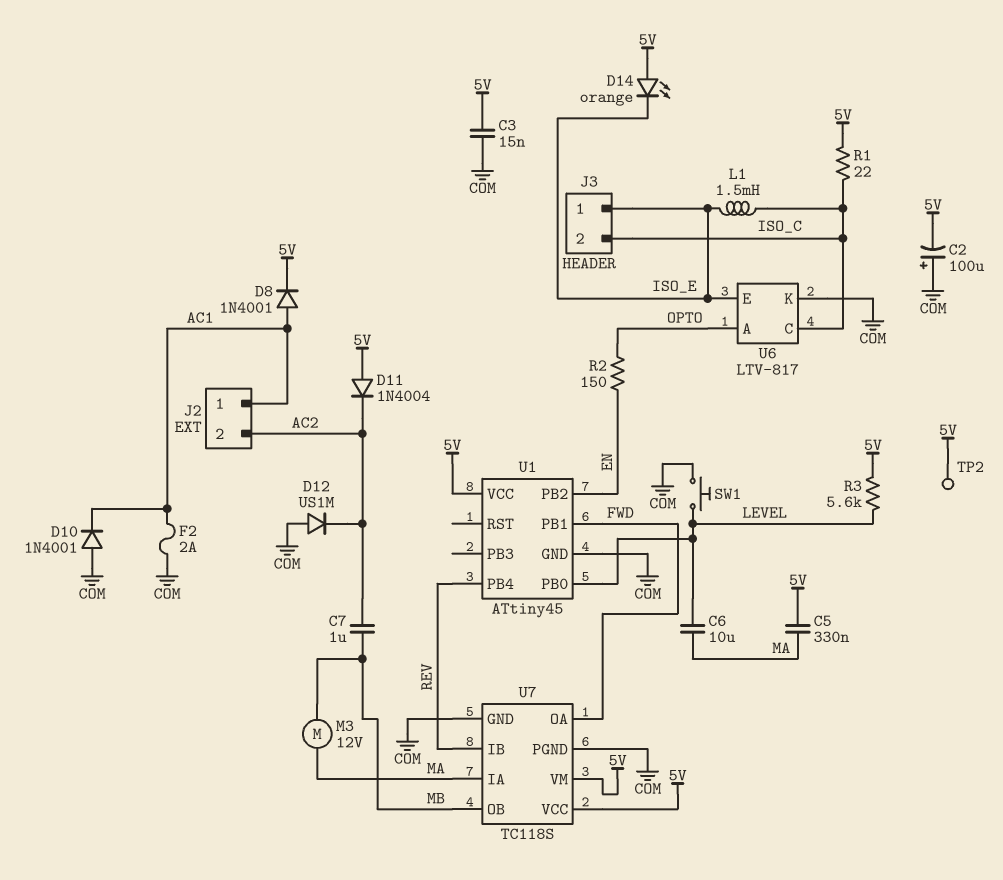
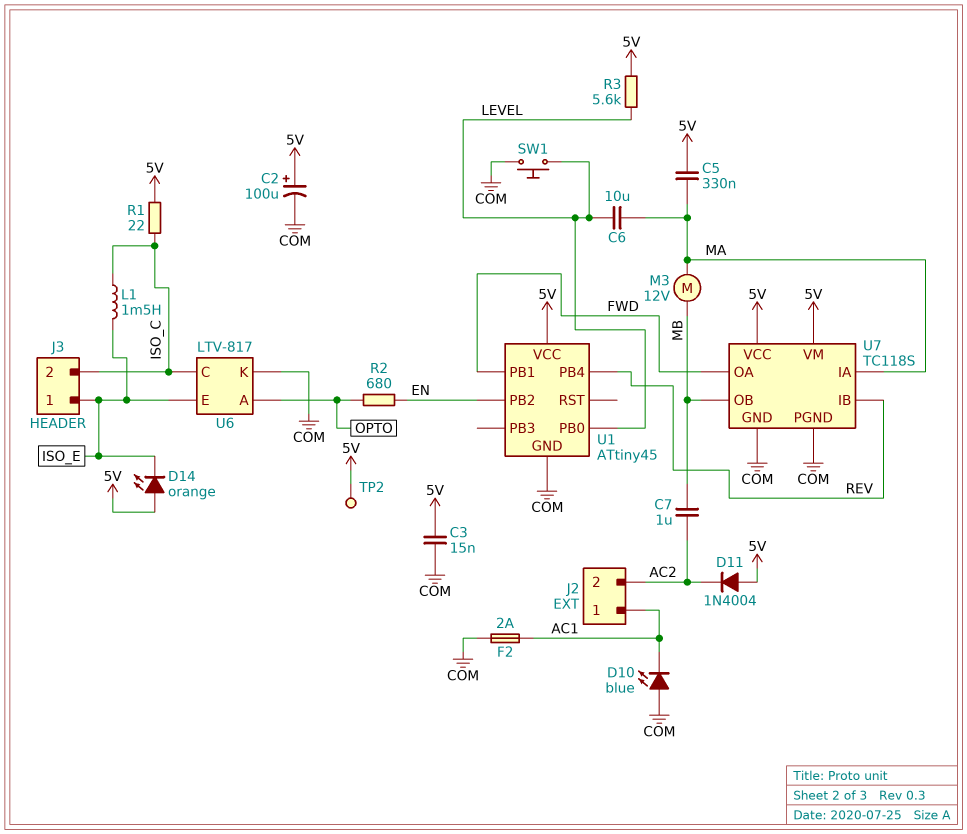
C2: 100uF (plus COM, minus 5V) -> 100uF (plus 5V, minus COM)
D8: diode 1N4001 (A AC1, K 5V) -> none
D10: diode 1N4001 (A COM, K AC1) -> LED blue (A COM, K AC1)
D12: diode US1M (A COM, K AC2) -> none
R2: 150 (EN, OPTO) -> 680 (EN, OPTO)

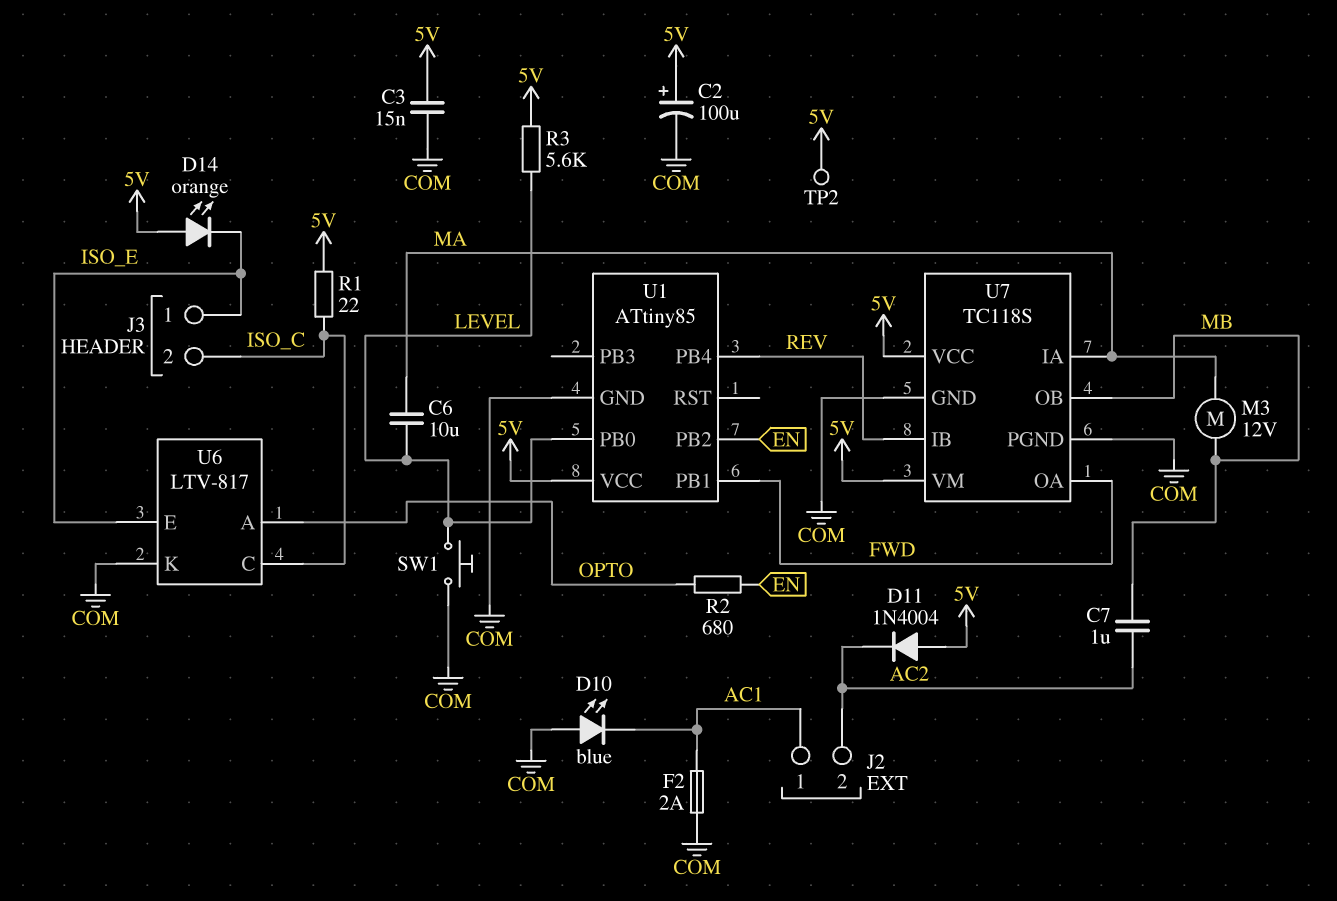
C5: 330nF (5V, MA) -> none
L1: 1.5mH (ISO_C, ISO_E) -> none
U1: ATtiny45 -> ATtiny85

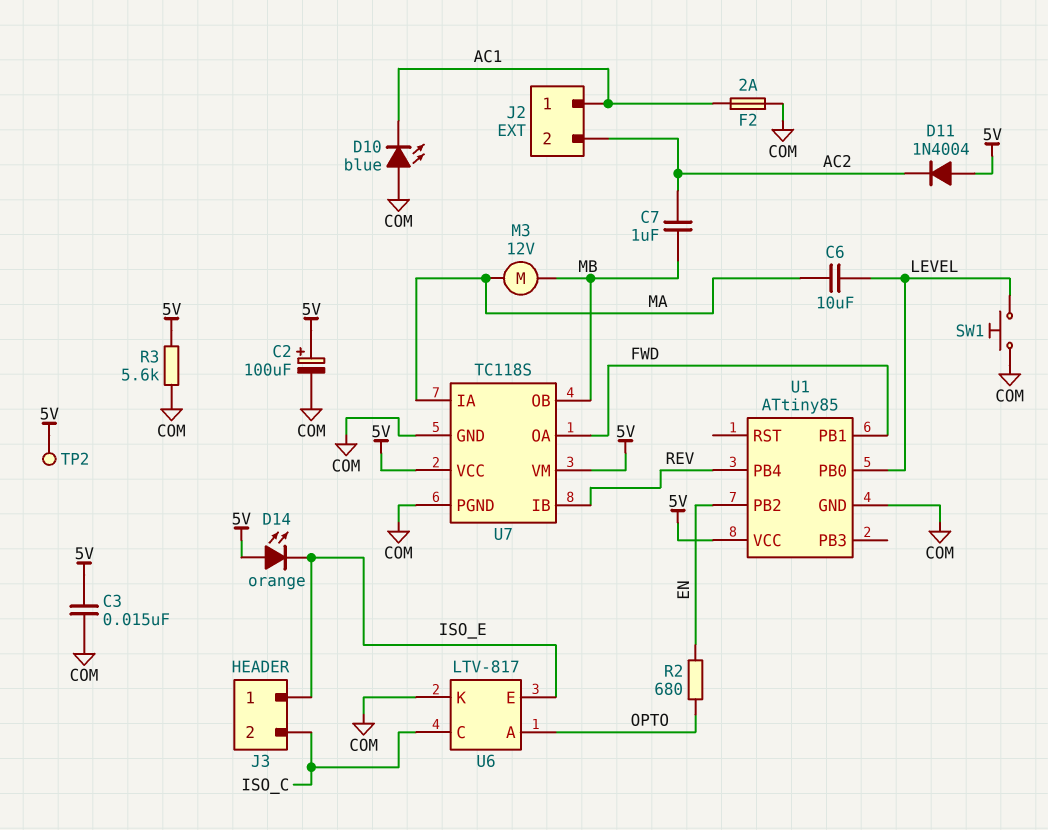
R1: 22 (5V, ISO_C) -> none
R3: 5.6k (5V, LEVEL) -> 5.6k (5V, COM)

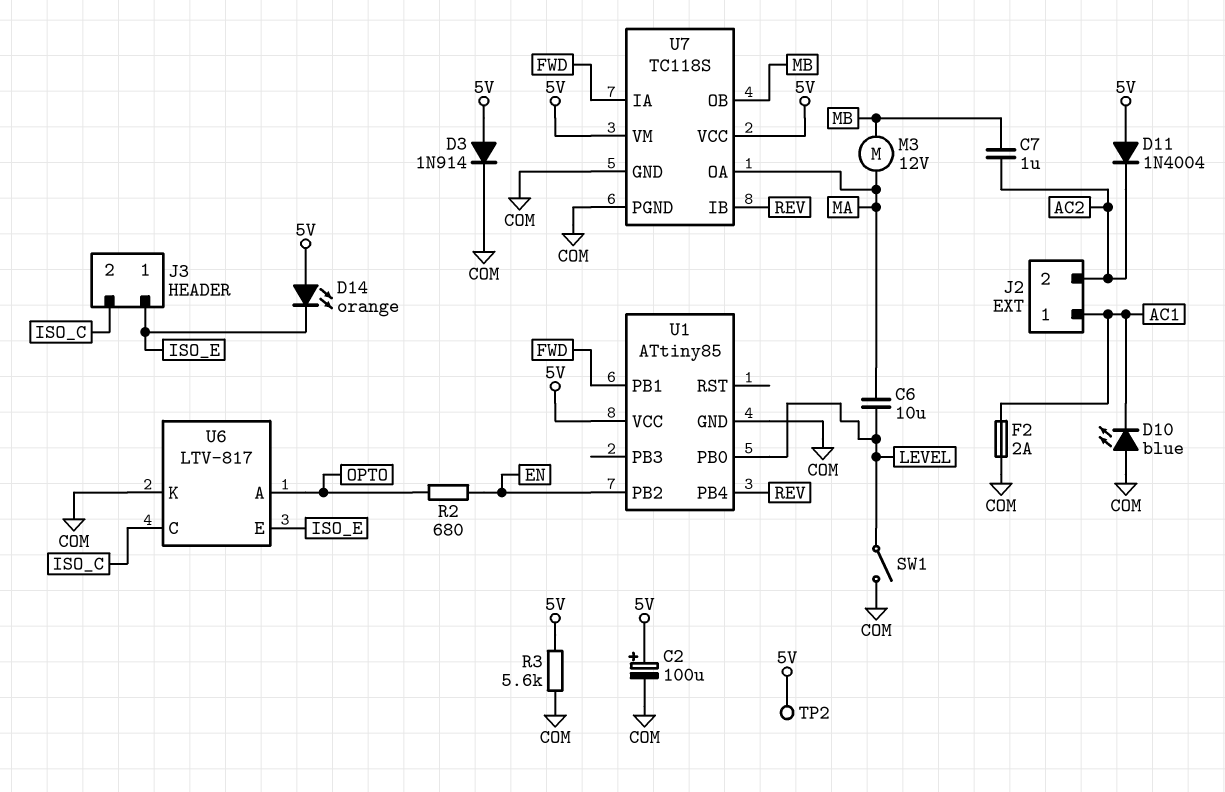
C3: 15nF (5V, COM) -> none
D3: none -> diode 1N914 (A 5V, K COM)
SW1: button (COM, LEVEL) -> switch (COM, LEVEL)
U7 pin IA: MA -> FWD
U7 pin OA: FWD -> MA

